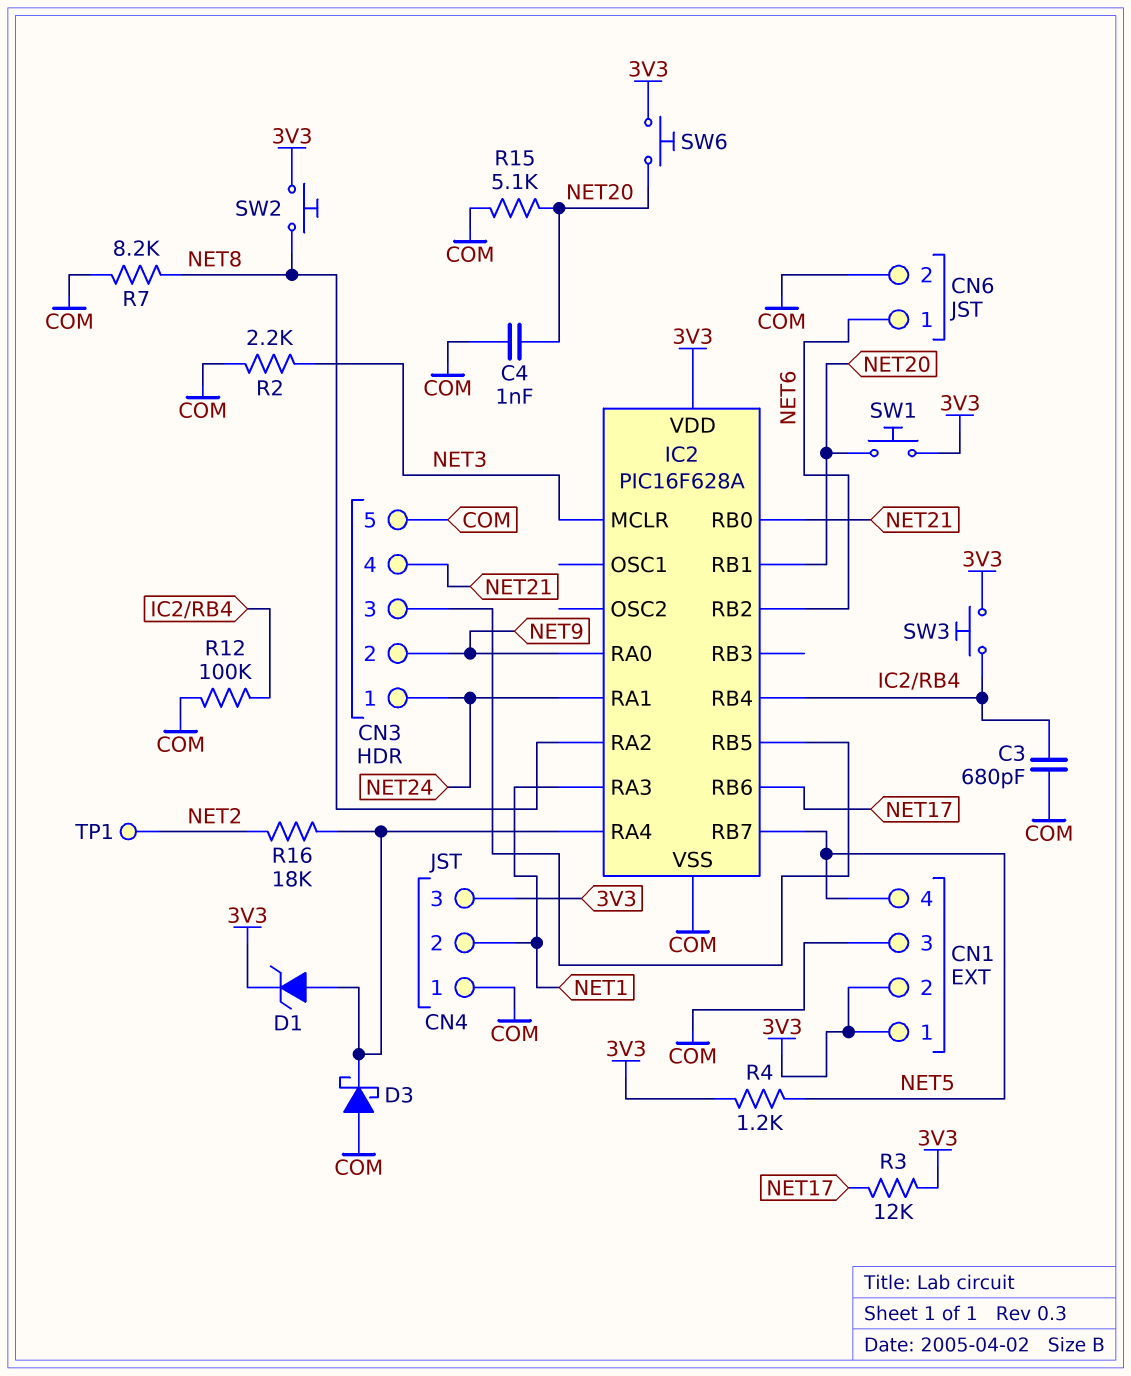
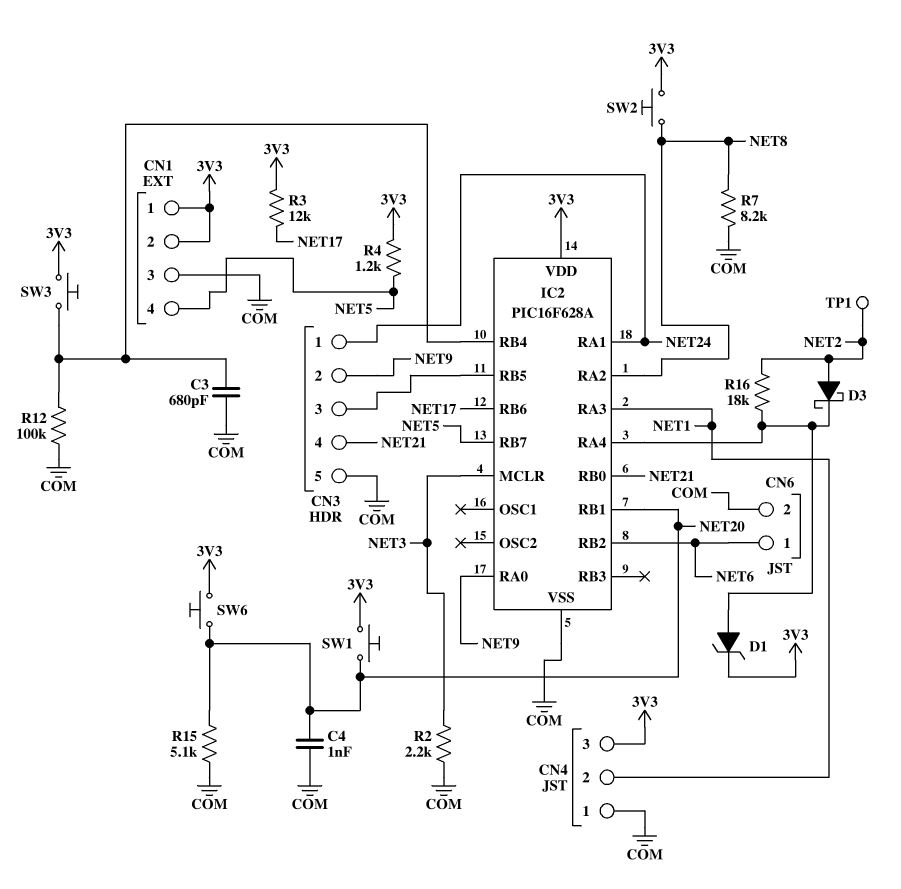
D3: schottky (A COM, K IC2/RA4) -> schottky (A NET2, K IC2/RA4)

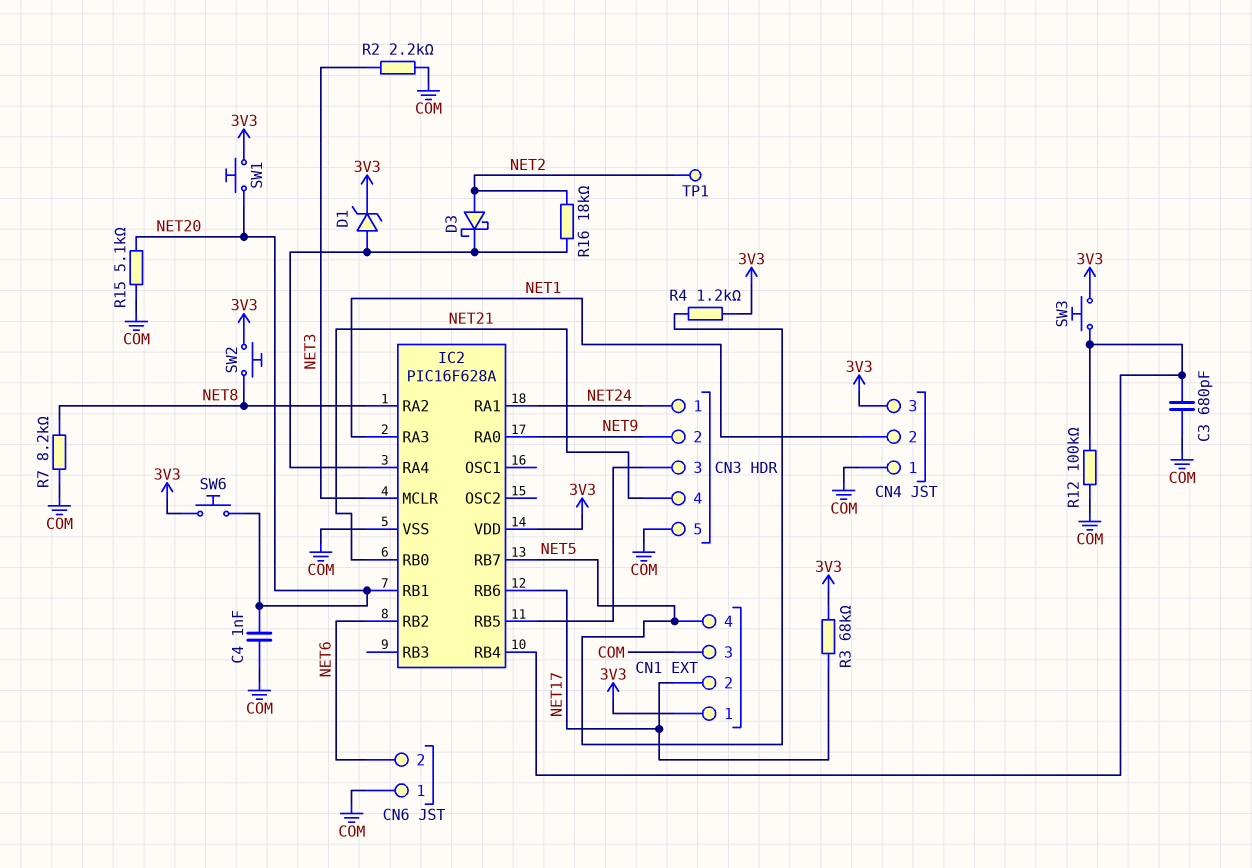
CN1 pin 2: 3V3 -> NET17
CN6 pin 1: NET6 -> COM
CN6 pin 2: COM -> NET6
R3: 12k (3V3, NET17) -> 68k (3V3, NET17)

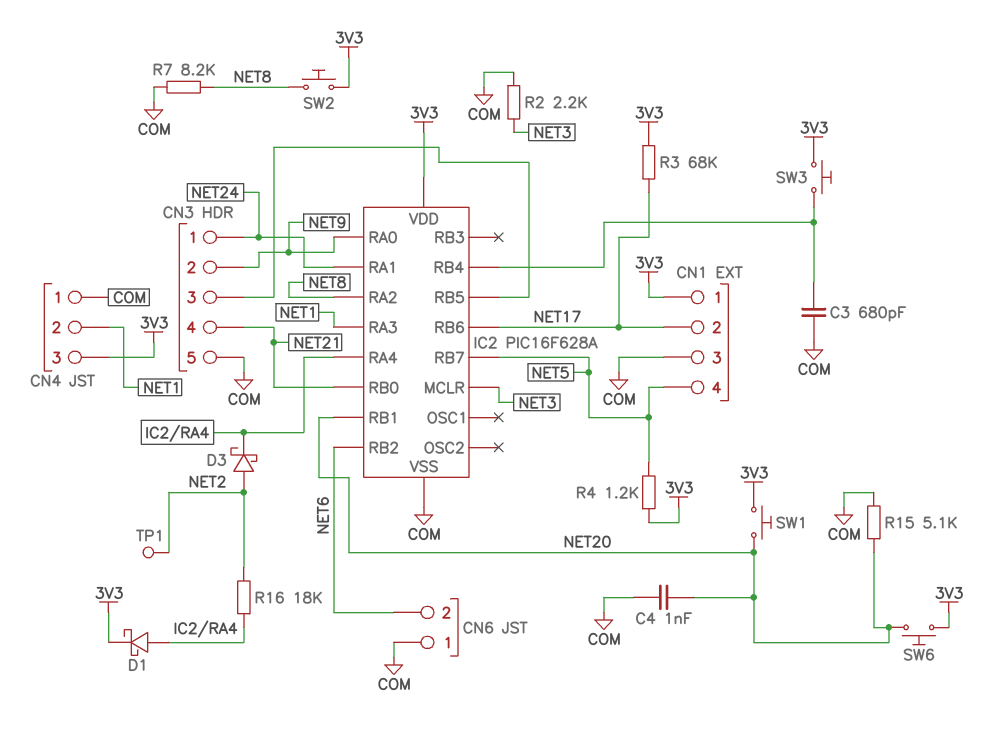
D1: zener (A IC2/RA4, K 3V3) -> schottky (A IC2/RA4, K 3V3)
R12: 100k (COM, IC2/RB4) -> none

